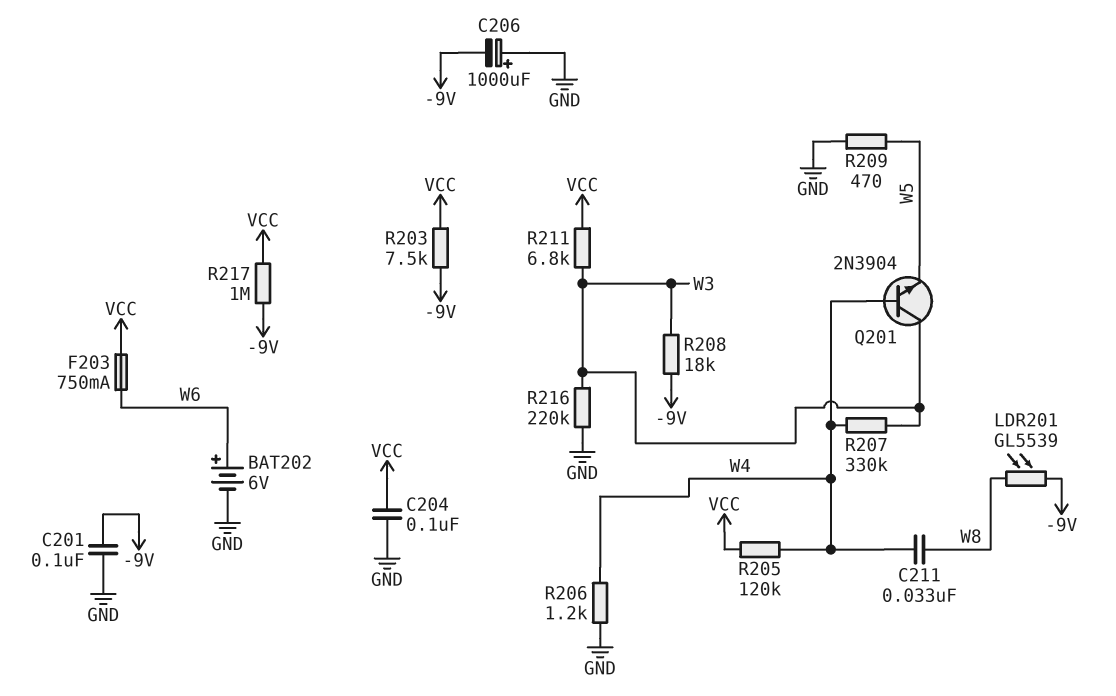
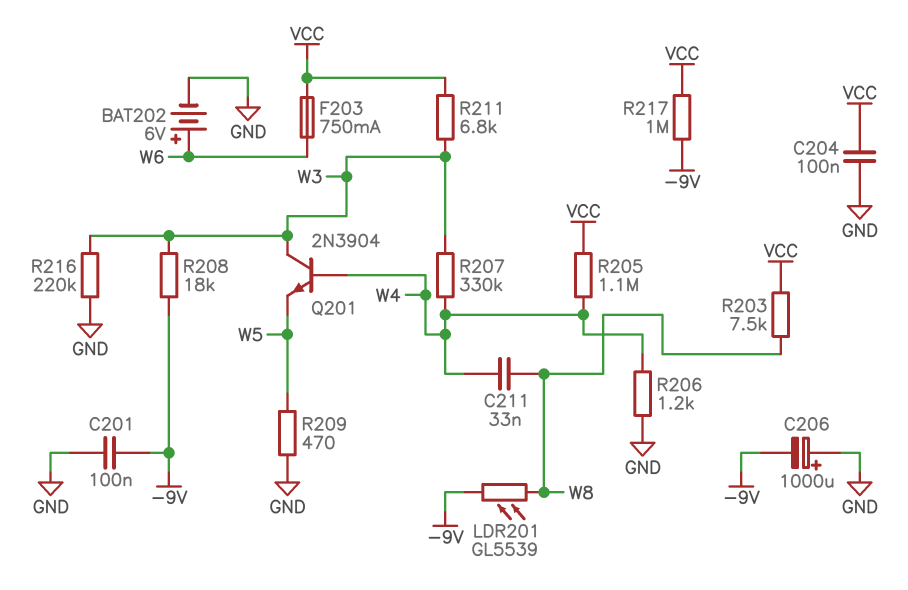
R203: 7.5k (-9V, VCC) -> 7.5k (VCC, W8)
R205: 120k (VCC, W4) -> 1.1M (VCC, W4)

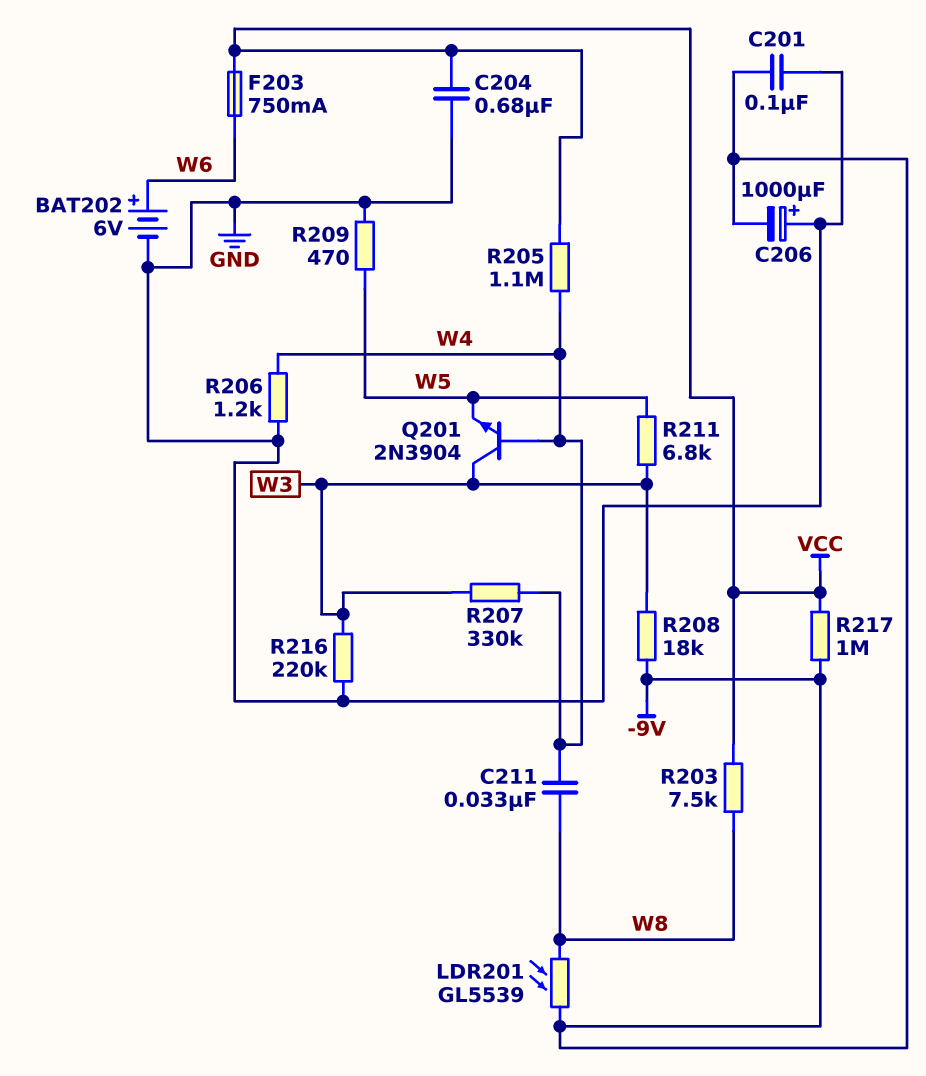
C204: 100nF (GND, VCC) -> 680nF (GND, VCC)
R211: 6.8k (VCC, W3) -> 6.8k (W3, W5)

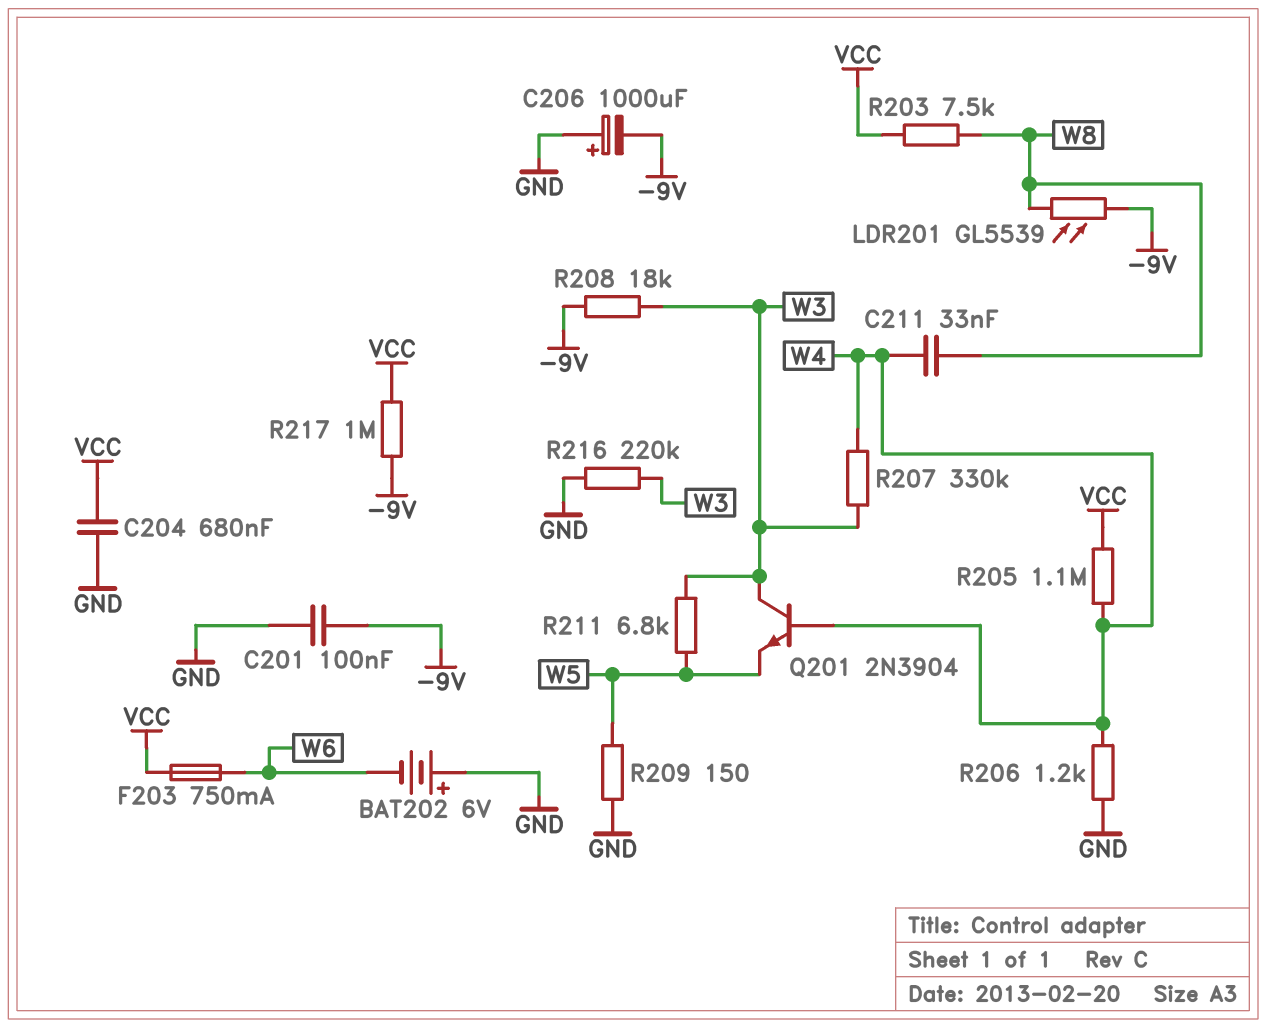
BAT202: 6V (plus W6, minus GND) -> 6V (plus GND, minus W6)
R209: 470 (GND, W5) -> 150 (GND, W5)

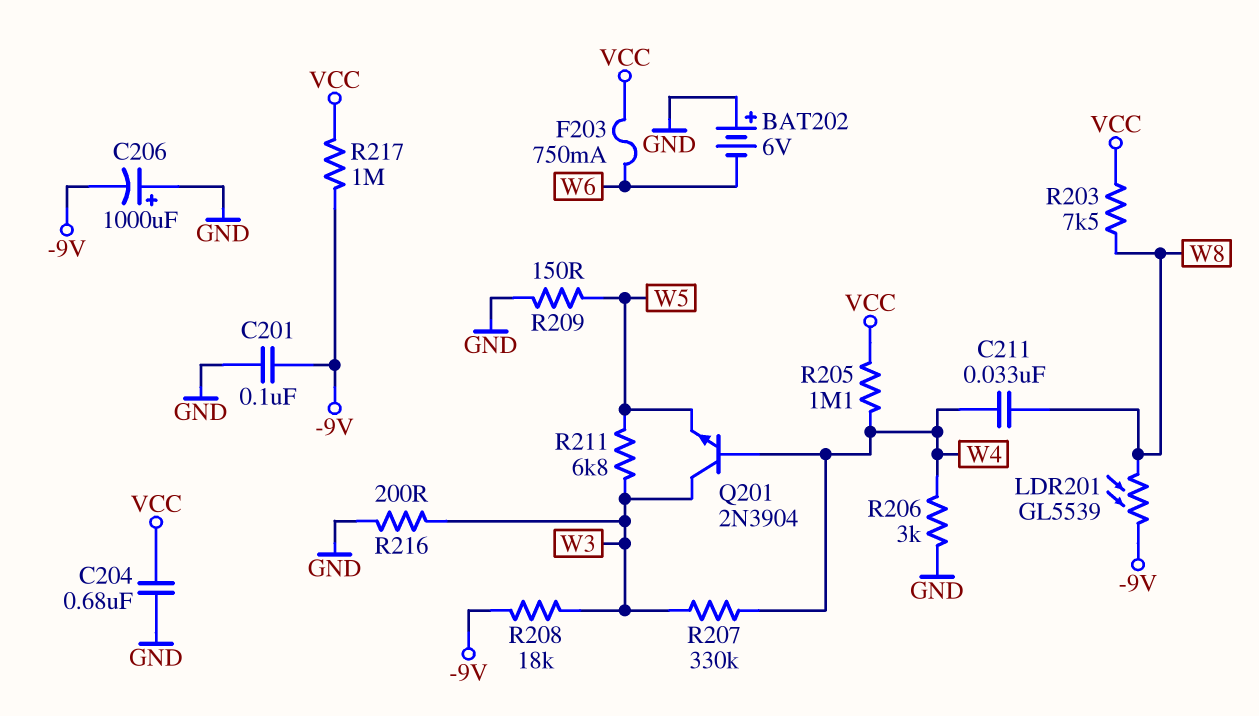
R206: 1.2k (GND, W4) -> 3k (GND, W4)
R216: 220k (GND, W3) -> 200 (GND, W3)

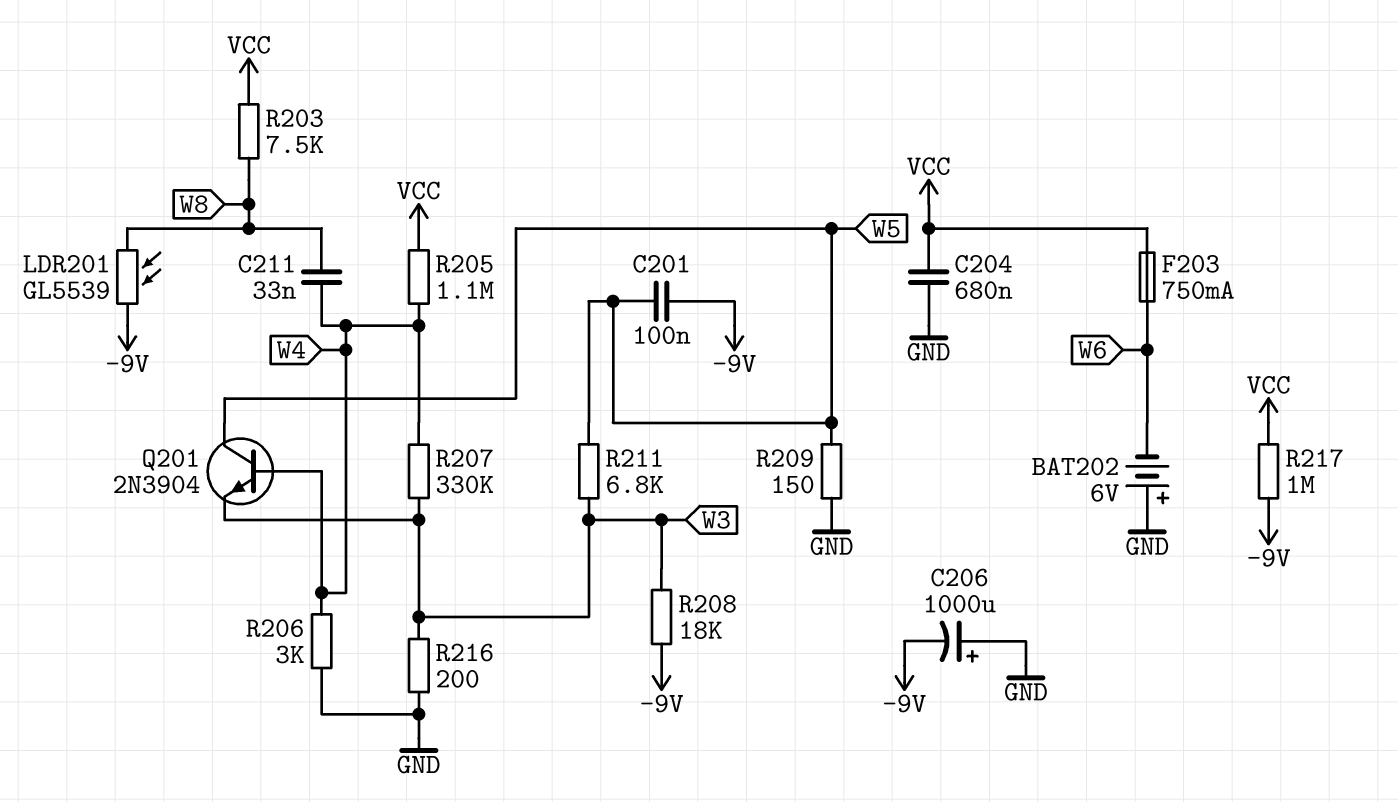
C201: 100nF (-9V, GND) -> 100nF (-9V, W5)
Q201: NPN 2N3904 (B W4, C W3, E W5) -> NPN 2N3904 (B W4, C W5, E W3)

